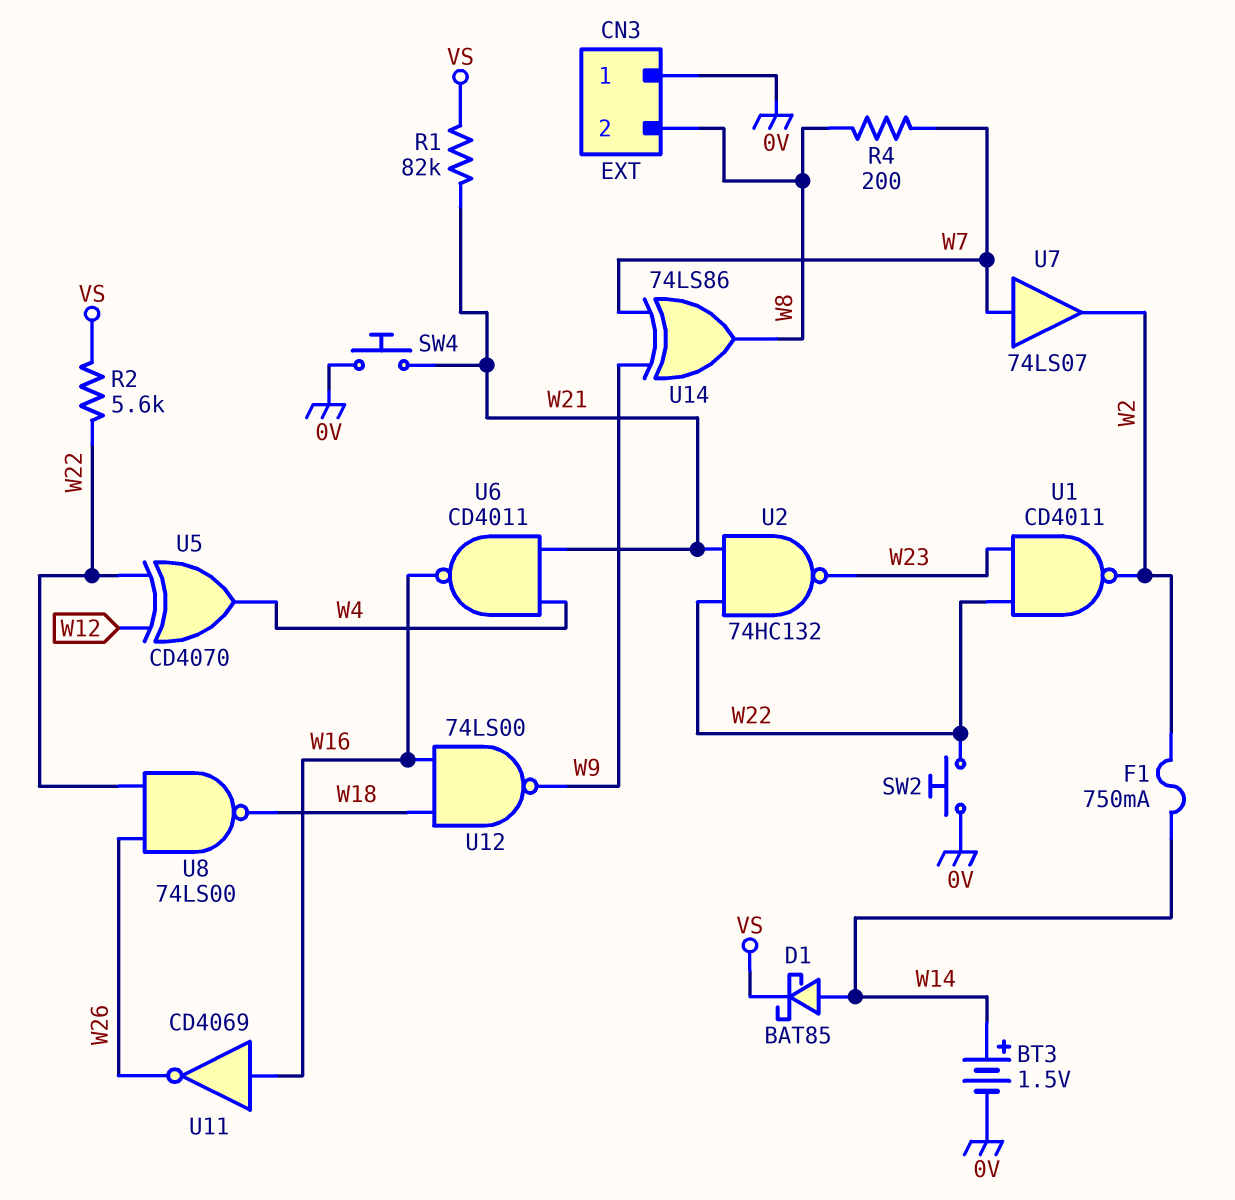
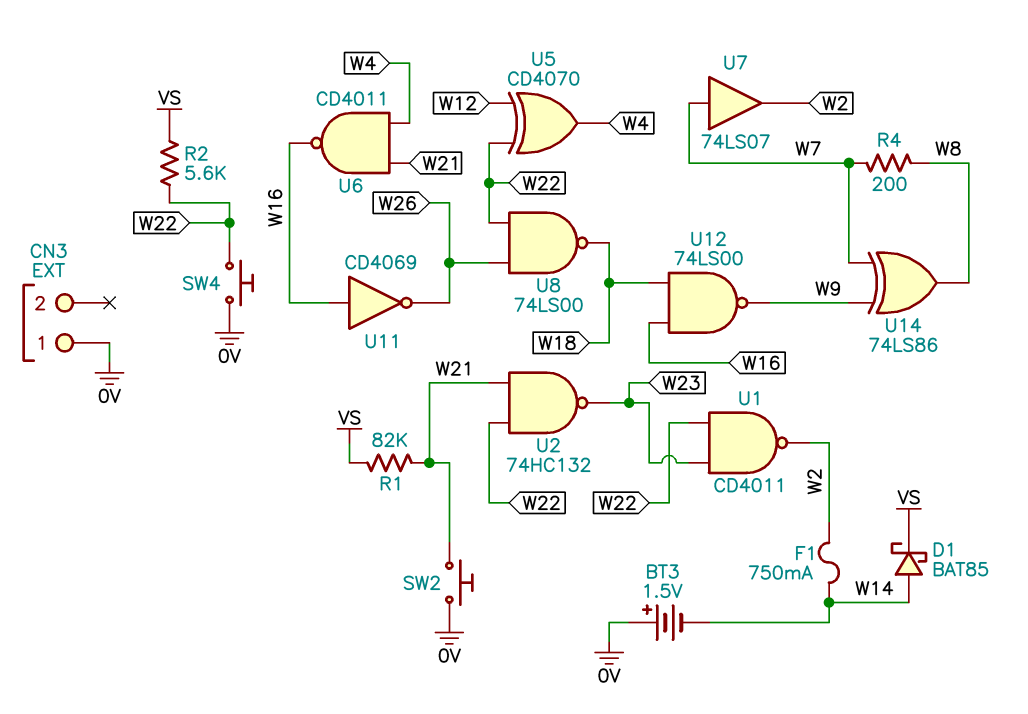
BT3: 1.5V (plus W14, minus 0V) -> 1.5V (plus 0V, minus W14)
CN3 pin 2: W8 -> none
SW2: button (0V, W22) -> button (0V, W21)
SW4: button (0V, W21) -> button (0V, W22)

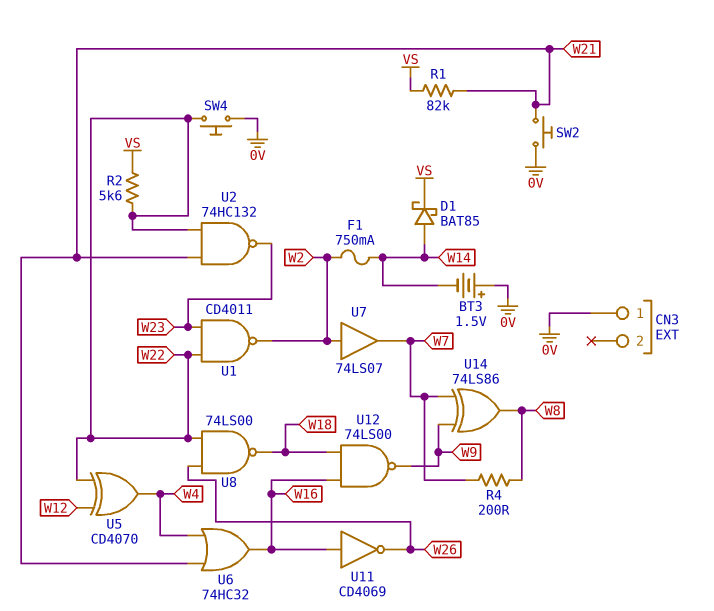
U6: NAND CD4011 (in W4, in W21, out W16) -> OR 74HC32 (in W4, in W21, out W16)
U7: buffer 74LS07 (in W7, out W2) -> buffer 74LS07 (in W2, out W7)

